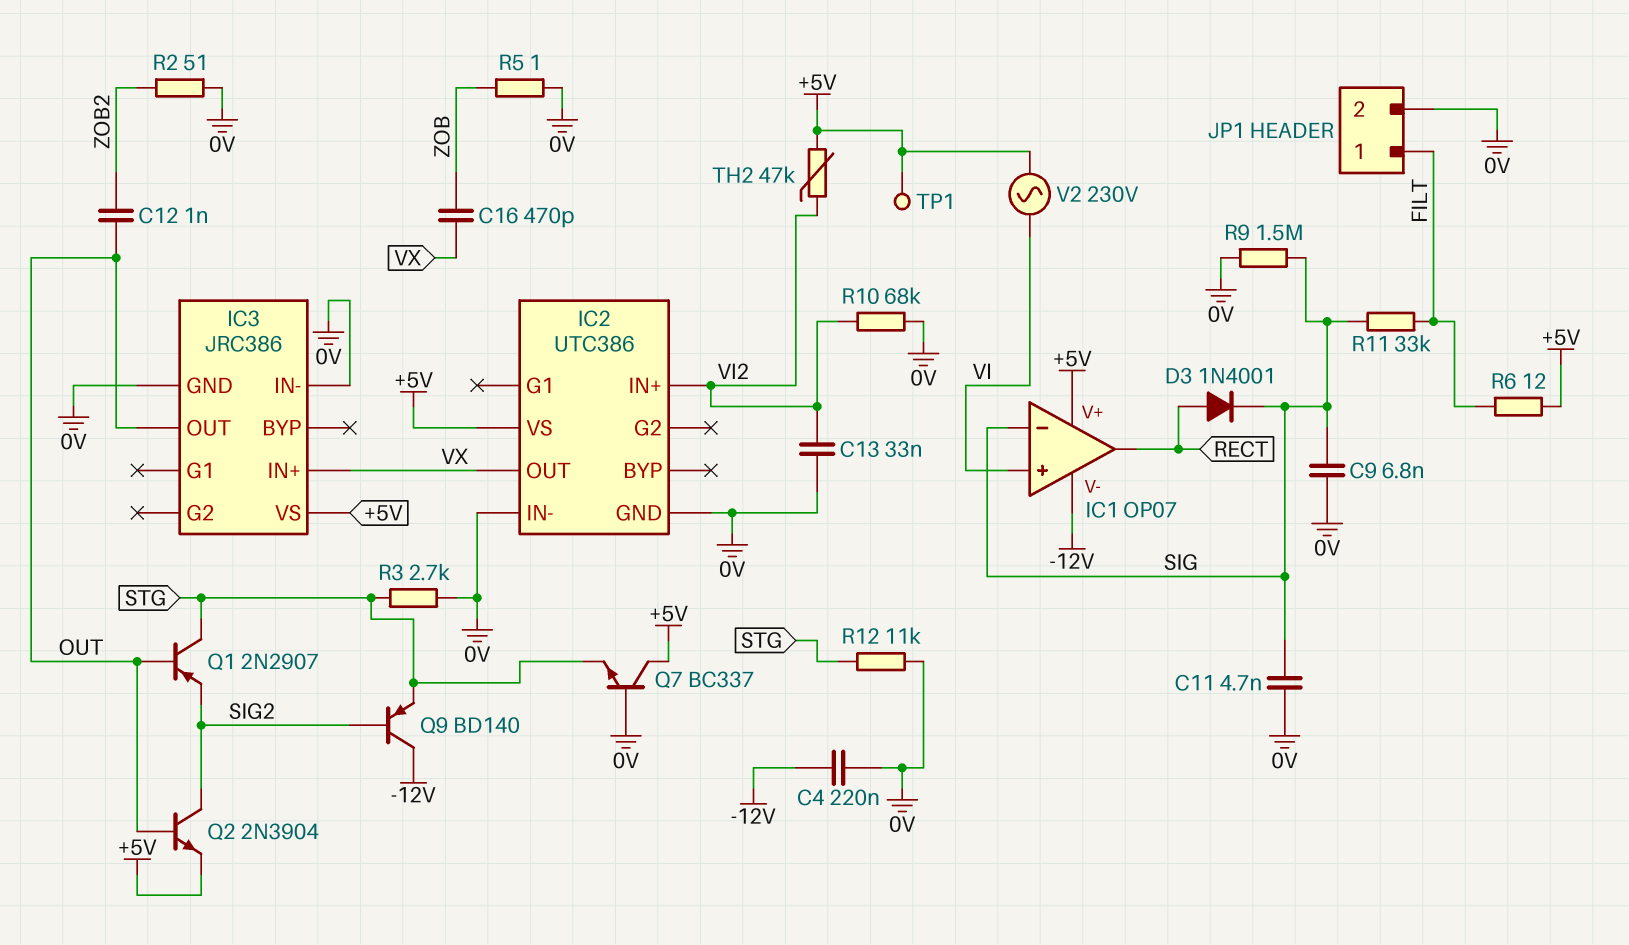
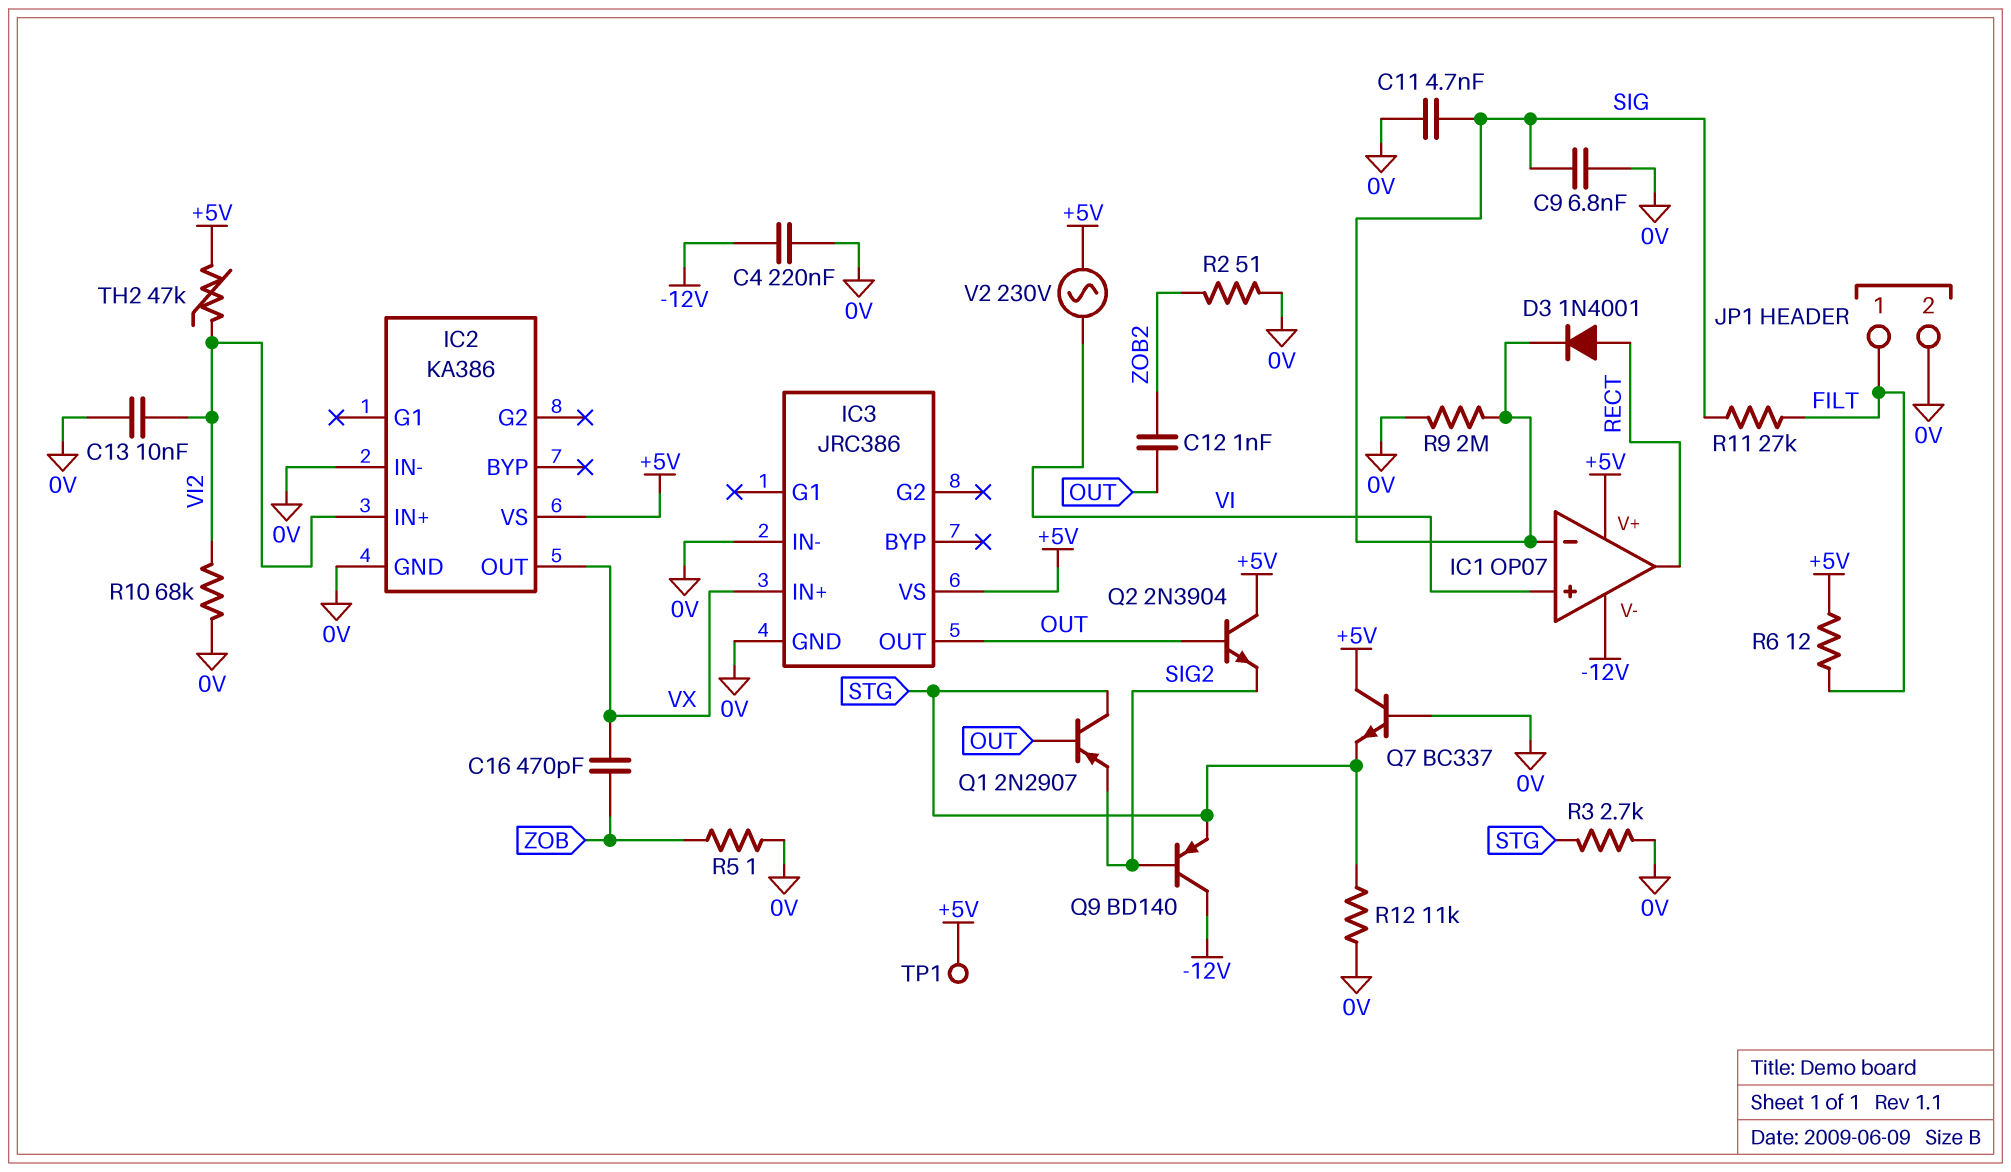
C13: 33nF (0V, VI2) -> 10nF (0V, VI2)
IC2: UTC386 -> KA386
Q2: NPN 2N3904 (B OUT, C SIG2, E +5V) -> NPN 2N3904 (B OUT, C +5V, E SIG2)
R9: 1.5M (0V, SIG) -> 2M (0V, SIG)
R11: 33k (FILT, SIG) -> 27k (FILT, SIG)

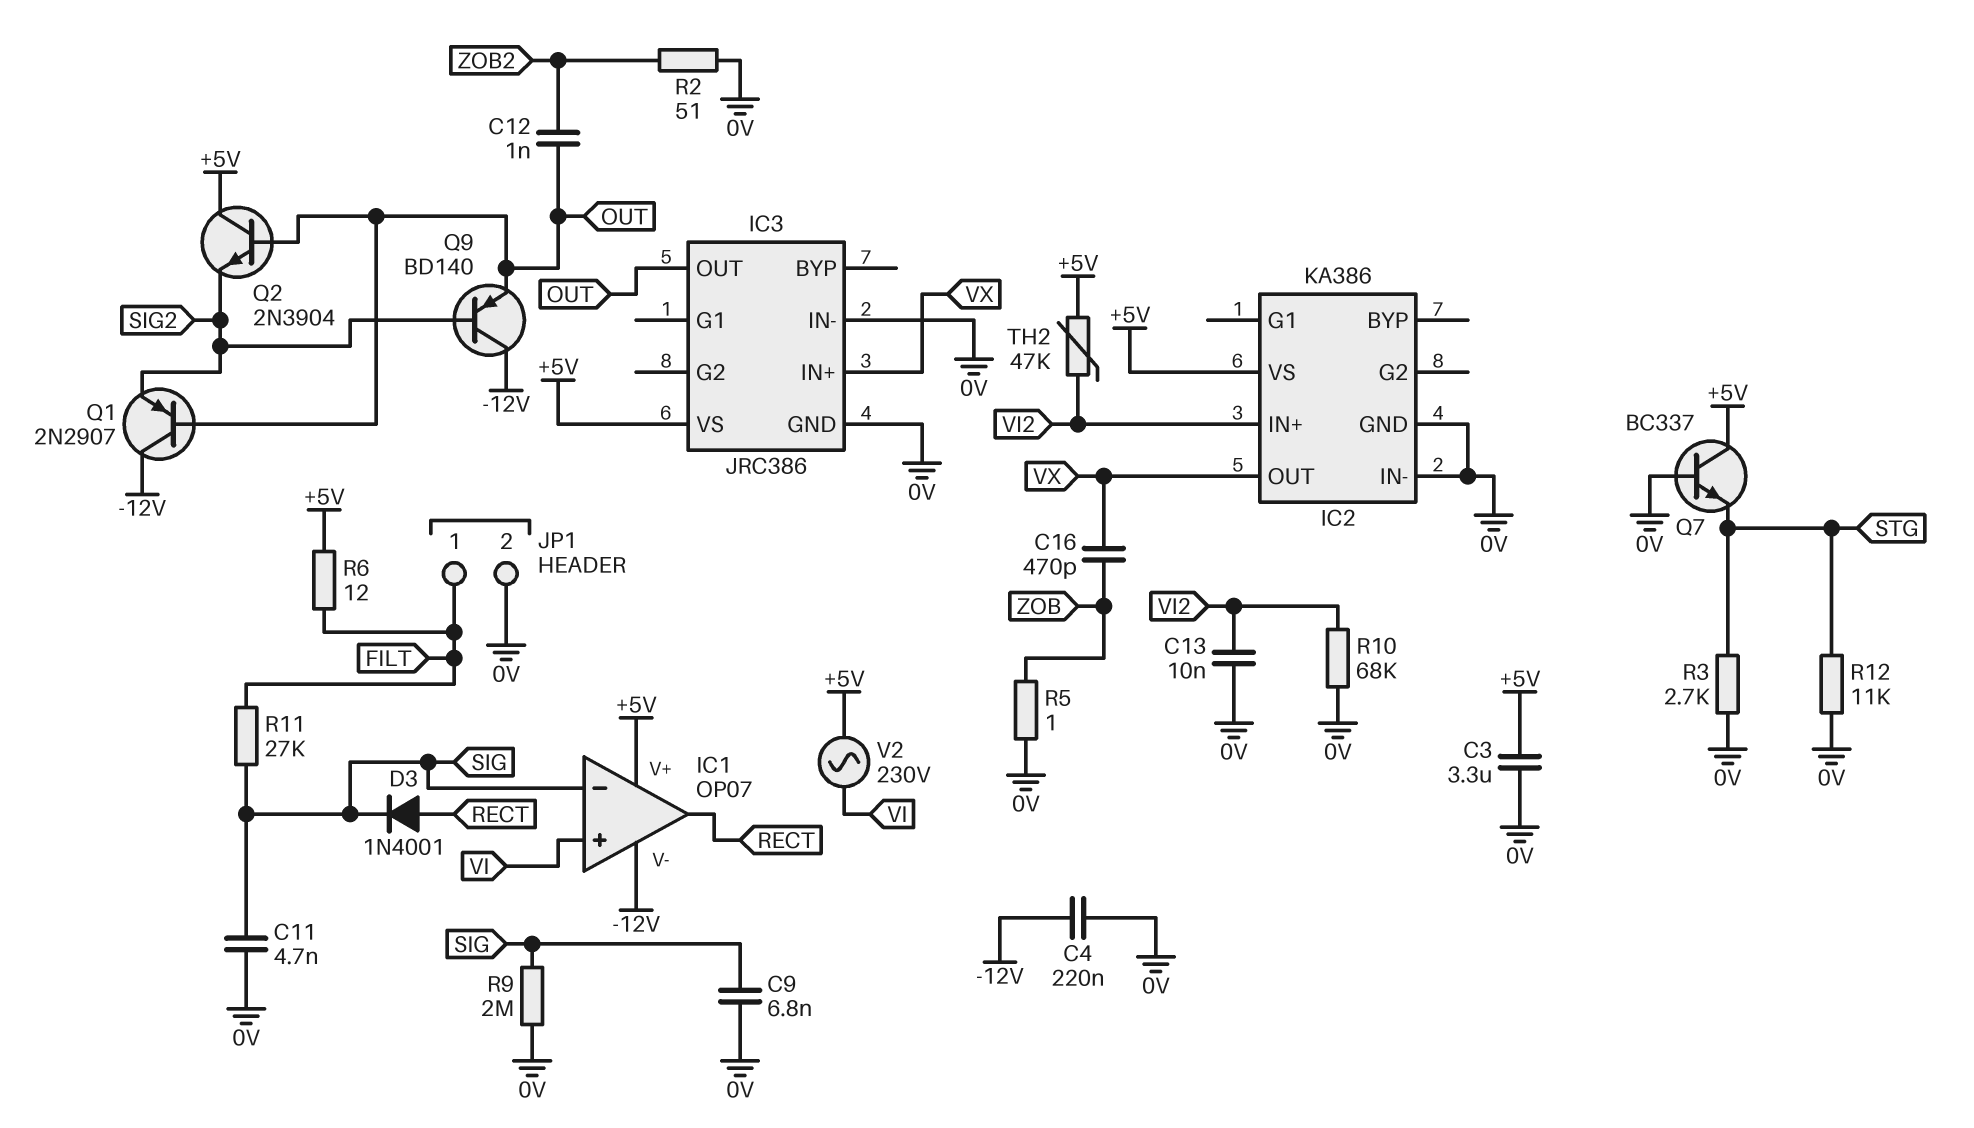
C3: none -> 3.3uF (+5V, 0V)
Q1: PNP 2N2907 (B OUT, C STG, E SIG2) -> PNP 2N2907 (B OUT, C -12V, E SIG2)
Q9: PNP BD140 (B SIG2, C -12V, E STG) -> PNP BD140 (B SIG2, C -12V, E OUT)
TP1: test point (+5V) -> none

